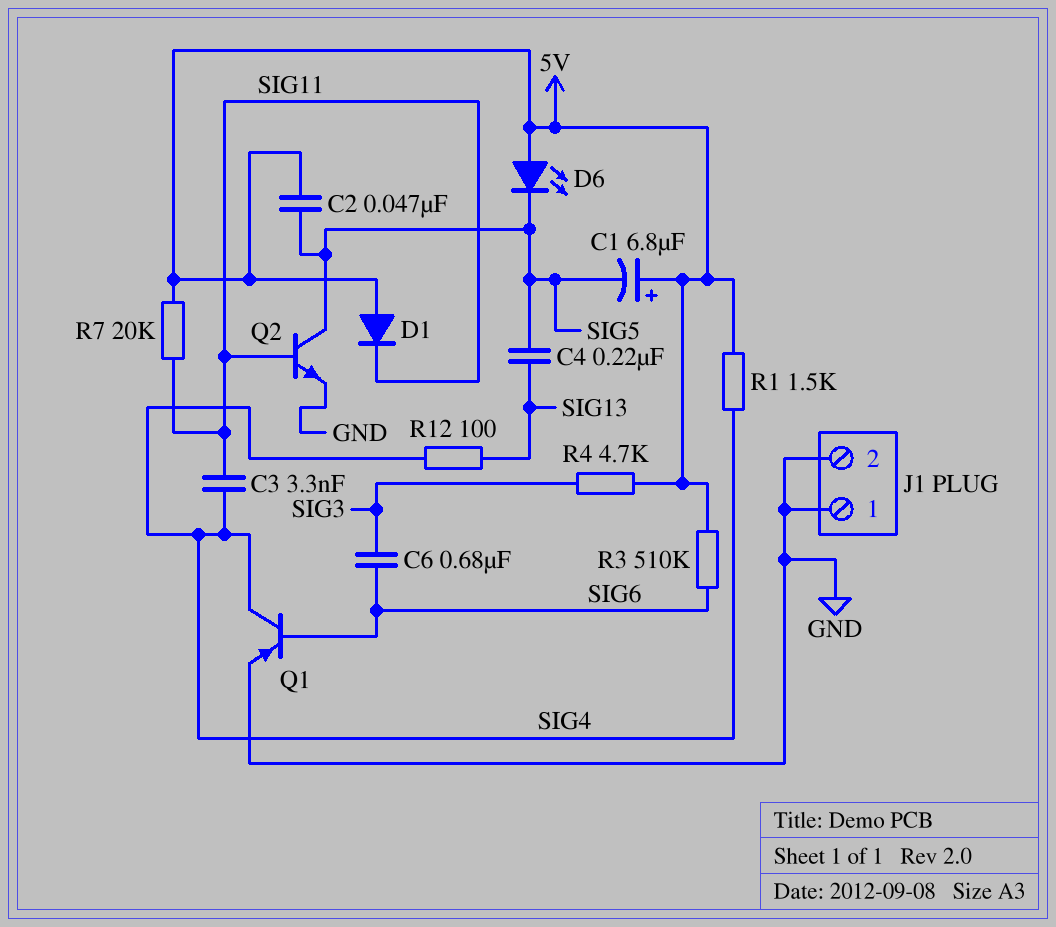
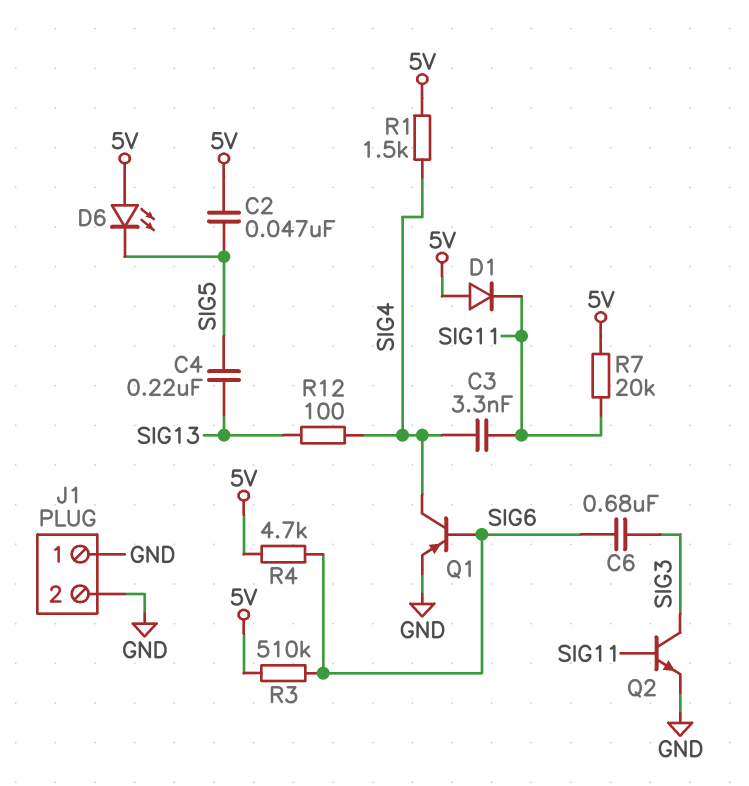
C1: 6.8uF (plus 5V, minus SIG5) -> none
Q2: NPN (B SIG11, C SIG5, E GND) -> NPN (B SIG11, C SIG3, E GND)
R4: 4.7k (5V, SIG3) -> 4.7k (5V, SIG6)

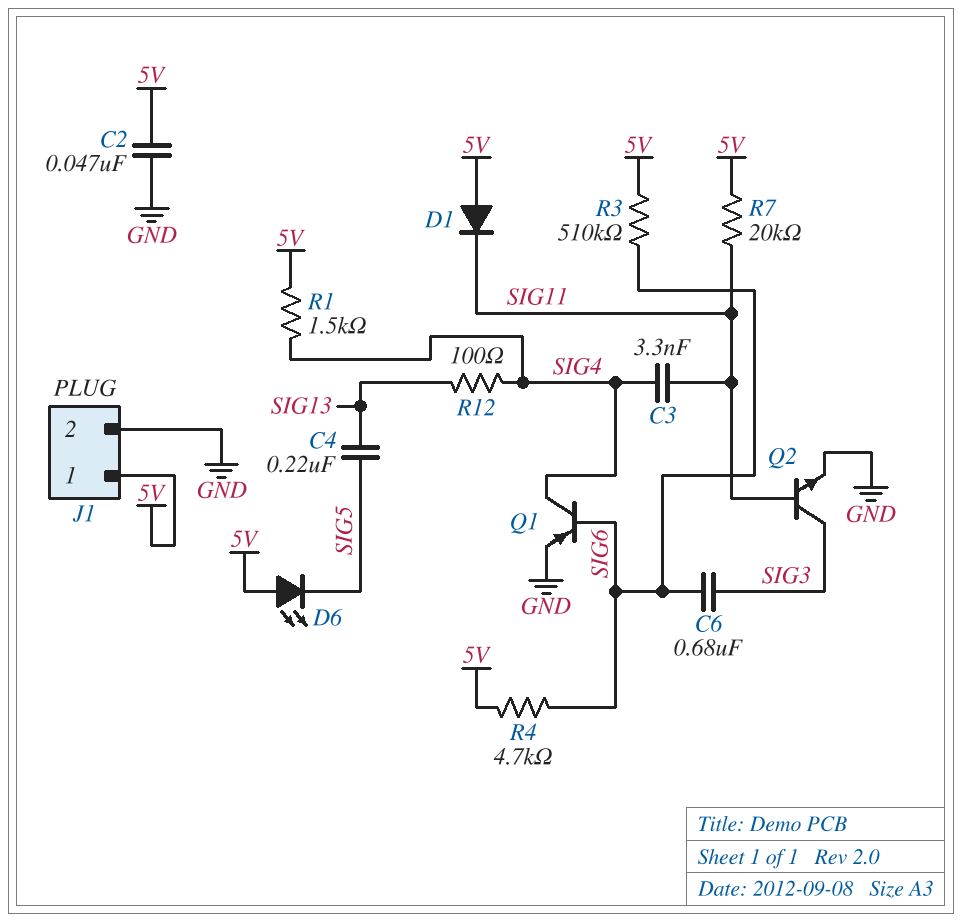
C2: 47nF (5V, SIG5) -> 47nF (5V, GND)
J1 pin 1: GND -> 5V

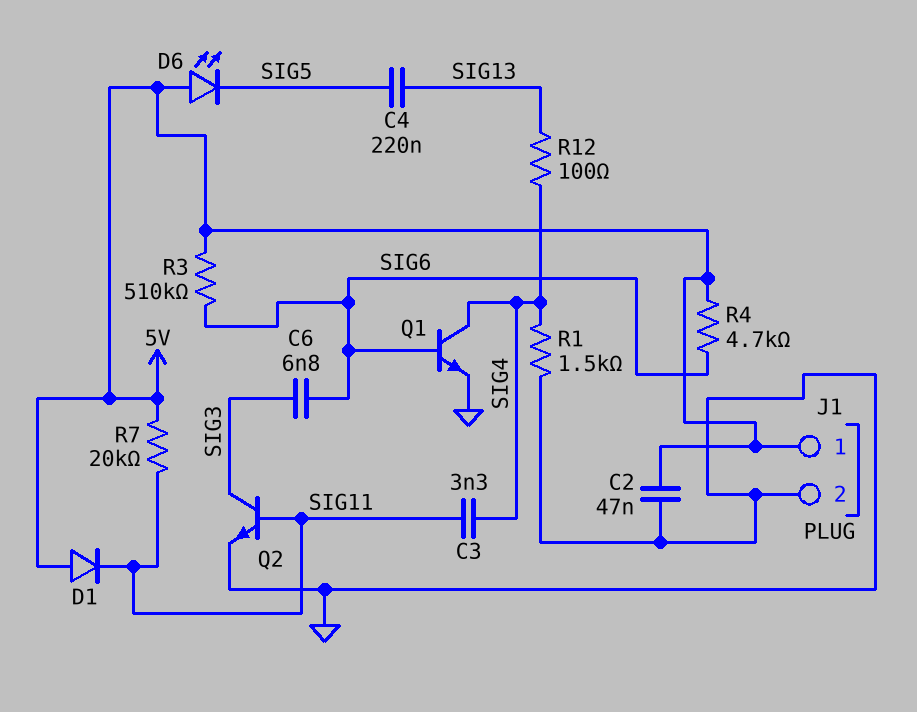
C6: 680nF (SIG3, SIG6) -> 6.8nF (SIG3, SIG6)
Q1: PNP (B SIG6, C SIG4, E GND) -> NPN (B SIG6, C SIG4, E GND)
R1: 1.5k (5V, SIG4) -> 1.5k (GND, SIG4)

